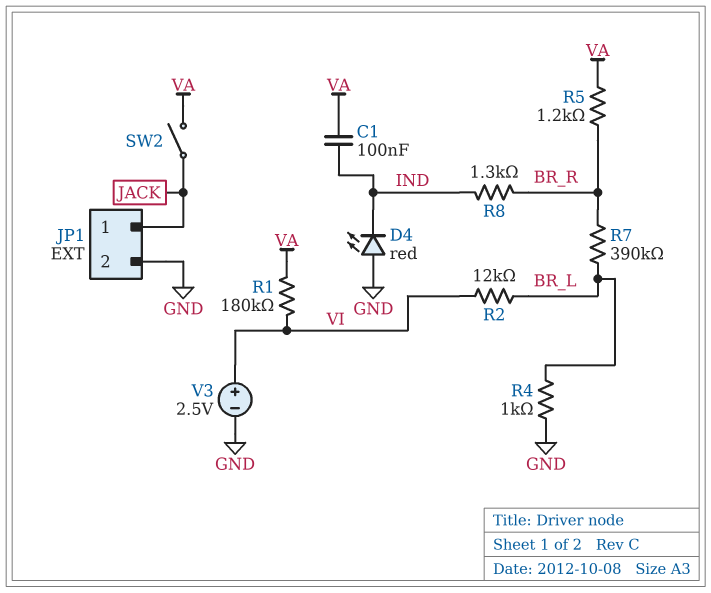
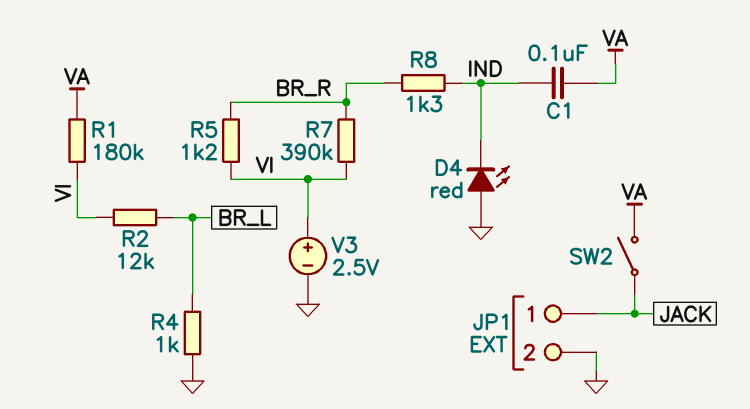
R5: 1.2k (BR_R, VA) -> 1.2k (BR_R, VI)
R7: 390k (BR_L, BR_R) -> 390k (BR_R, VI)

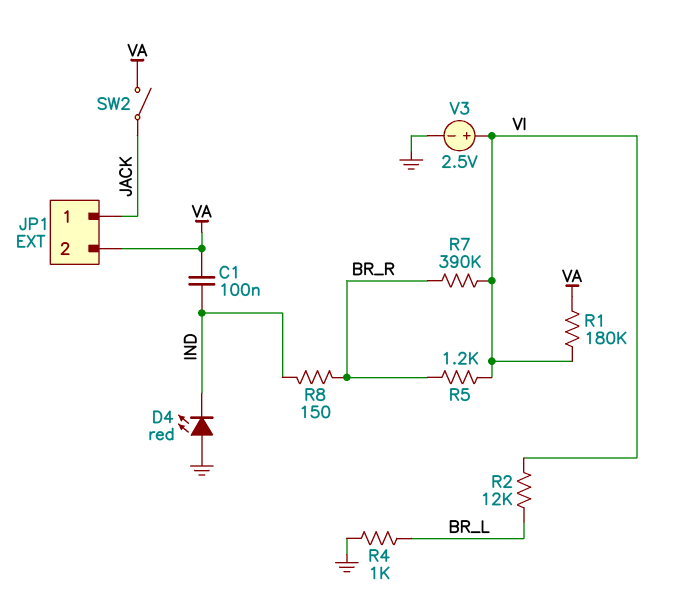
JP1 pin 2: GND -> VA
R8: 1.3k (BR_R, IND) -> 150 (BR_R, IND)

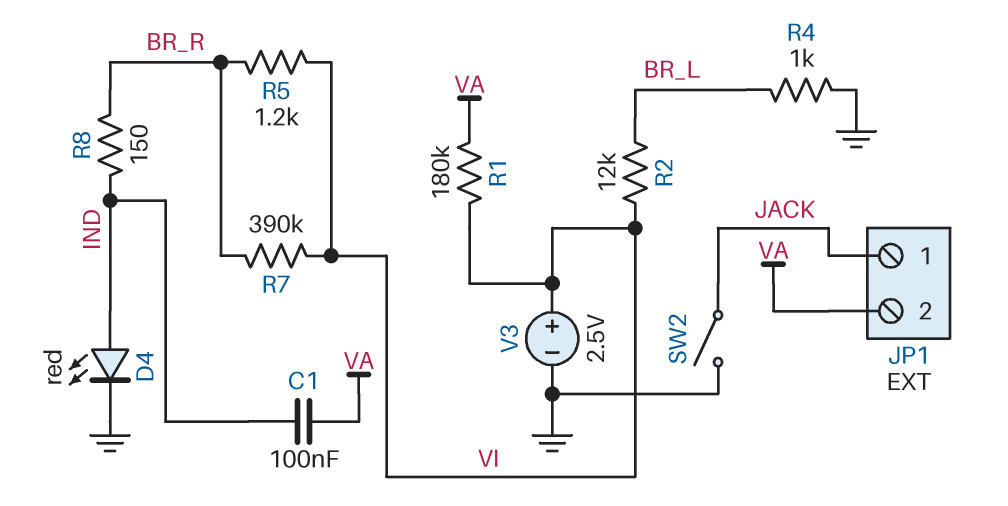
D4: LED red (A GND, K IND) -> LED red (A IND, K GND)
SW2: switch (JACK, VA) -> switch (GND, JACK)

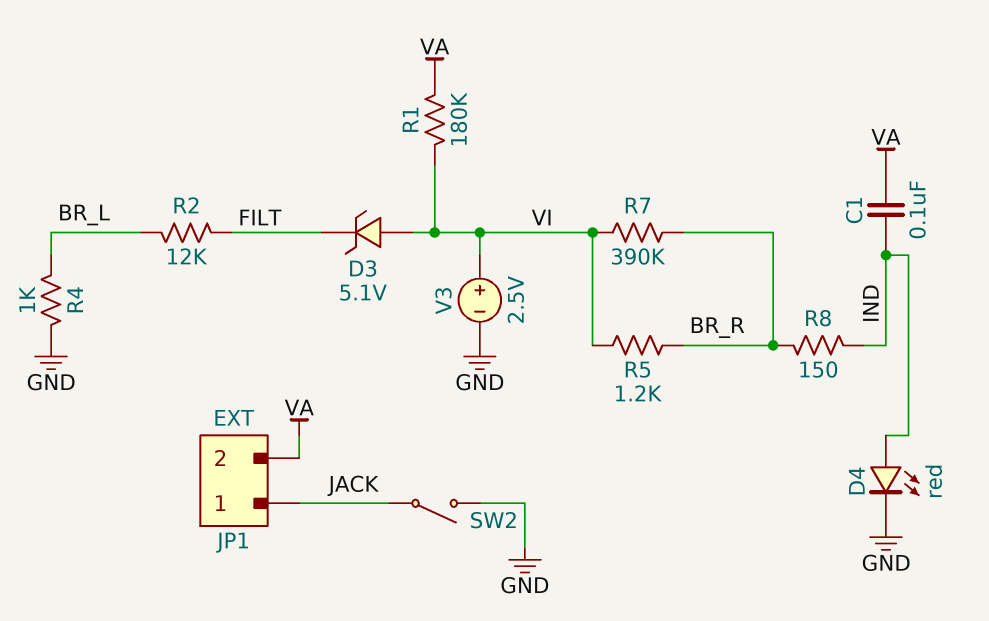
D3: none -> zener 5.1V (A VI, K FILT)
R2: 12k (BR_L, VI) -> 12k (BR_L, FILT)

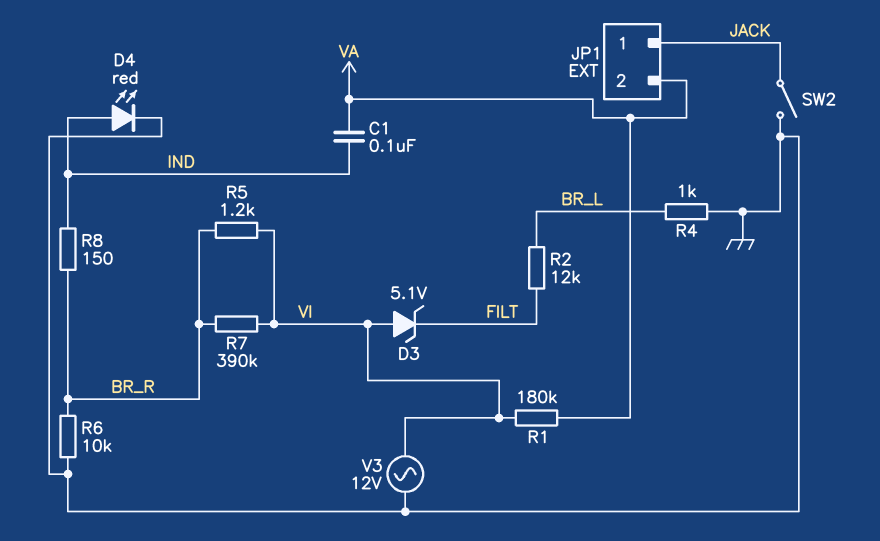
R6: none -> 10k (BR_R, GND)
V3: 2.5V (plus VI, minus GND) -> AC 12V (GND, VI)

